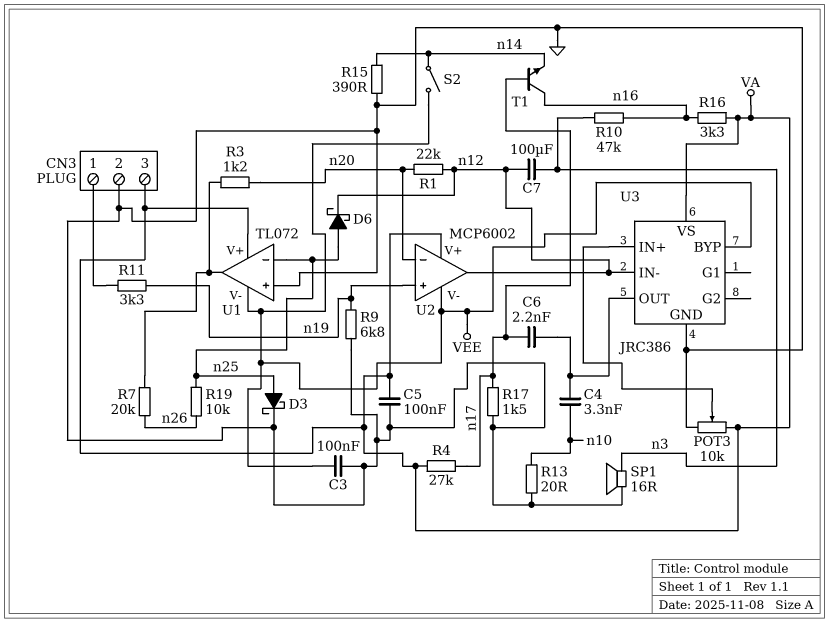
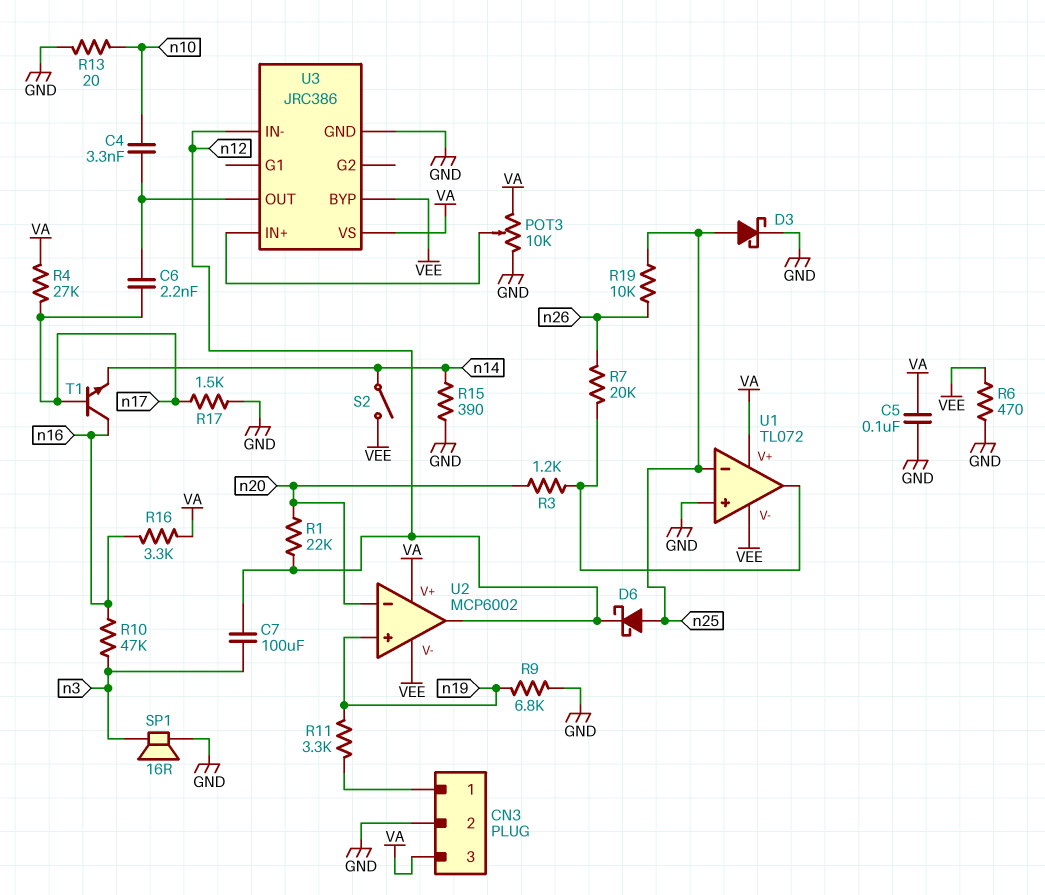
C3: 100nF (GND, VEE) -> none
R6: none -> 470 (GND, VEE)

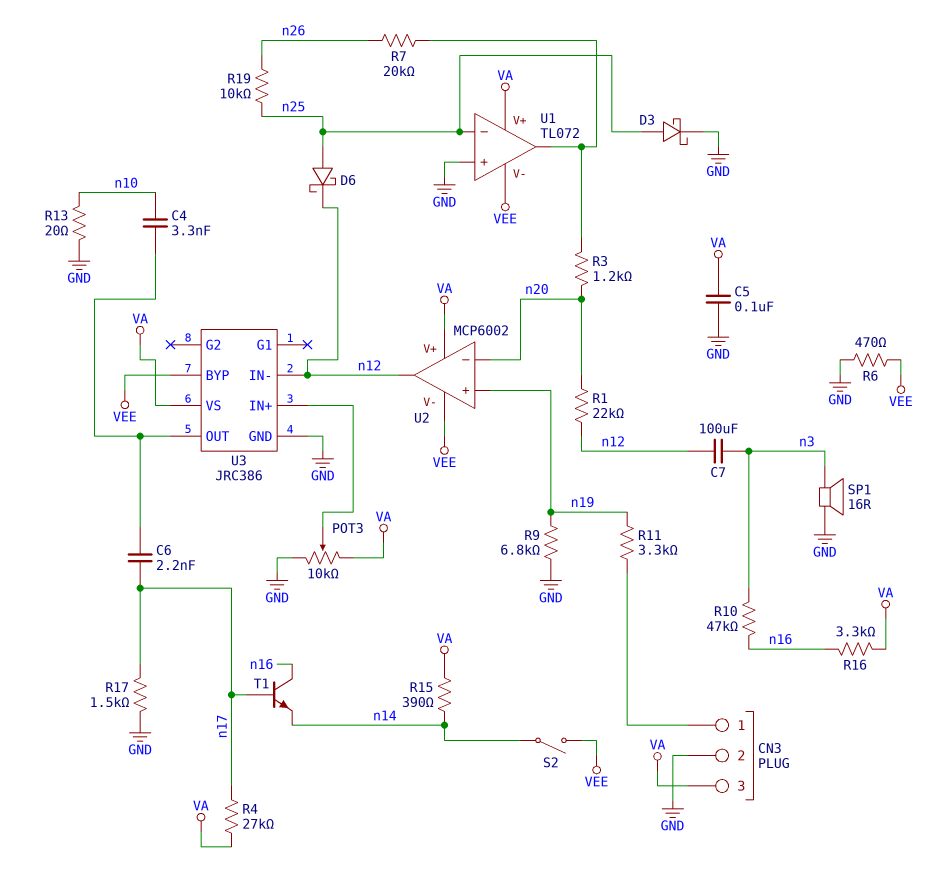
R15: 390 (GND, n14) -> 390 (VA, n14)

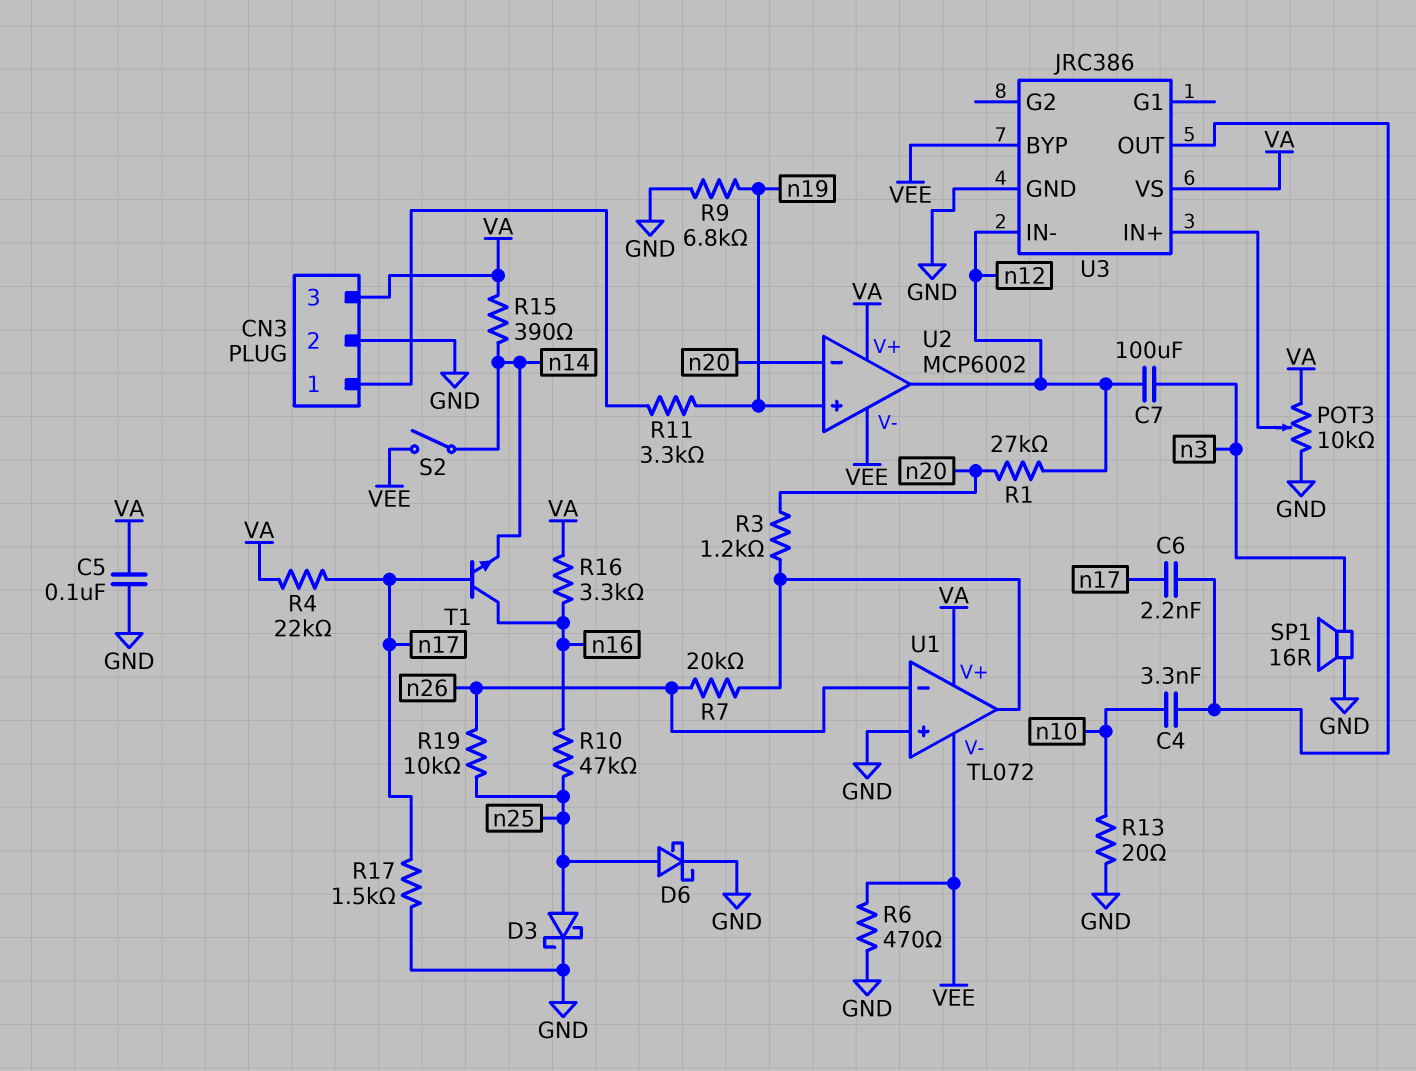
D6: schottky (A n25, K n12) -> schottky (A n25, K GND)
R1: 22k (n12, n20) -> 27k (n12, n20)
R4: 27k (VA, n17) -> 22k (VA, n17)
R10: 47k (n3, n16) -> 47k (n16, n25)
U1 pin in-: n25 -> n26

